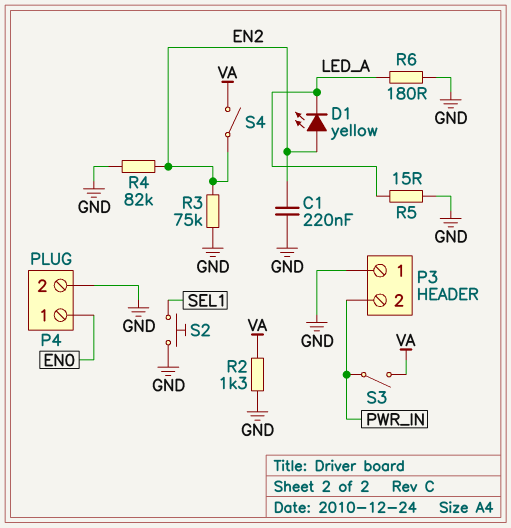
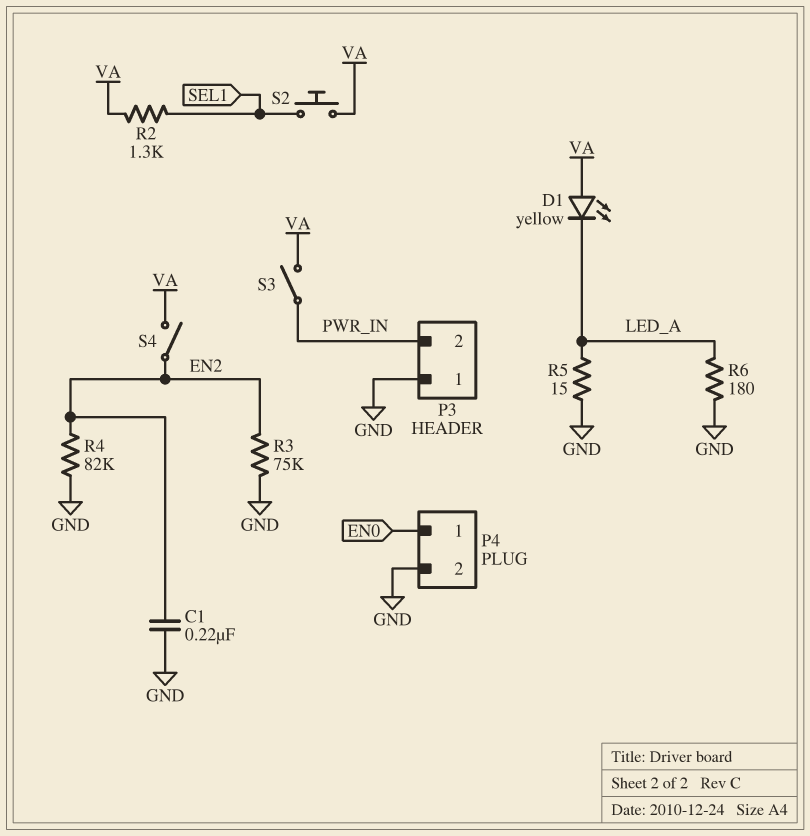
D1: LED yellow (A EN2, K LED_A) -> LED yellow (A VA, K LED_A)
R2: 1.3k (GND, VA) -> 1.3k (SEL1, VA)
S2: button (GND, SEL1) -> button (SEL1, VA)

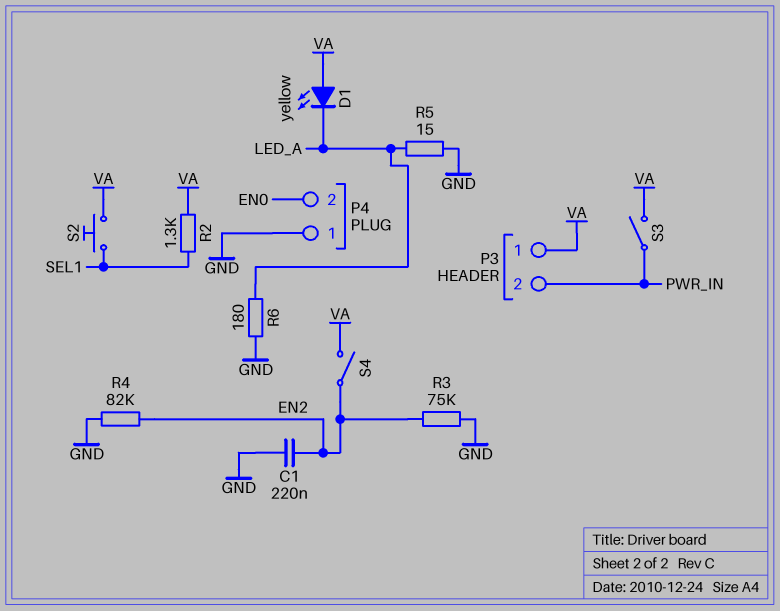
P3 pin 1: GND -> VA
P4 pin 1: EN0 -> GND
P4 pin 2: GND -> EN0

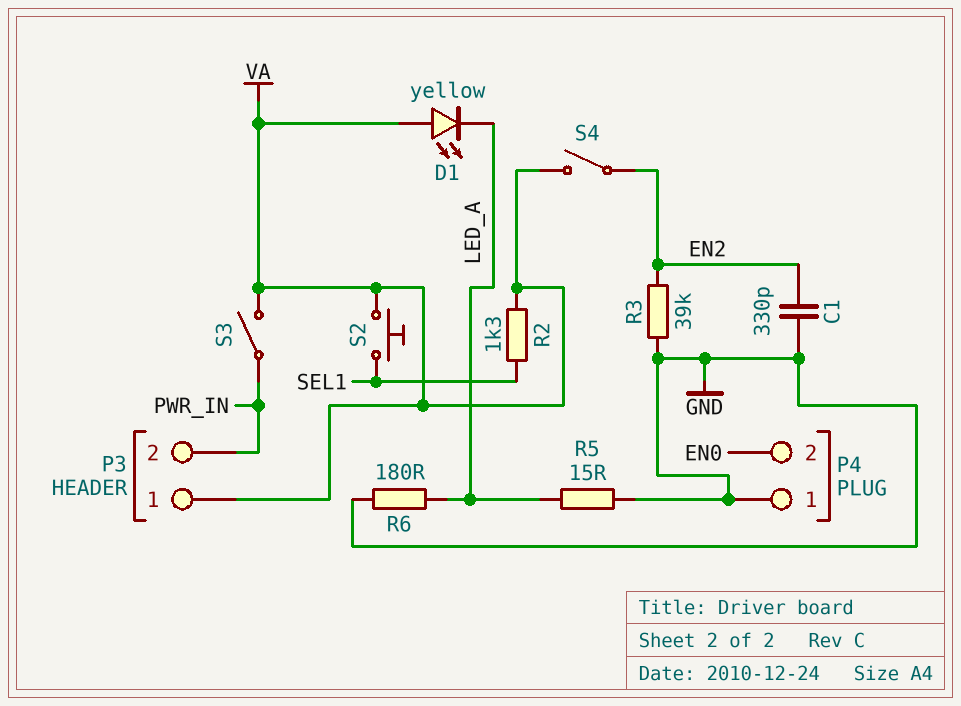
C1: 220nF (EN2, GND) -> 330pF (EN2, GND)
R3: 75k (EN2, GND) -> 39k (EN2, GND)
R4: 82k (EN2, GND) -> none

